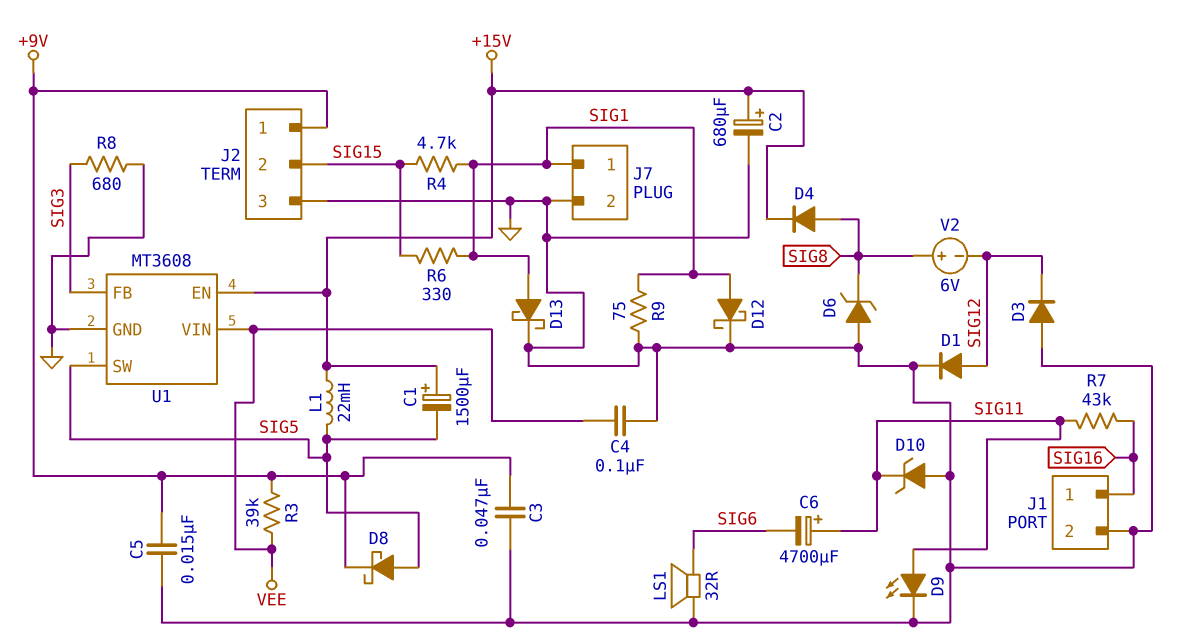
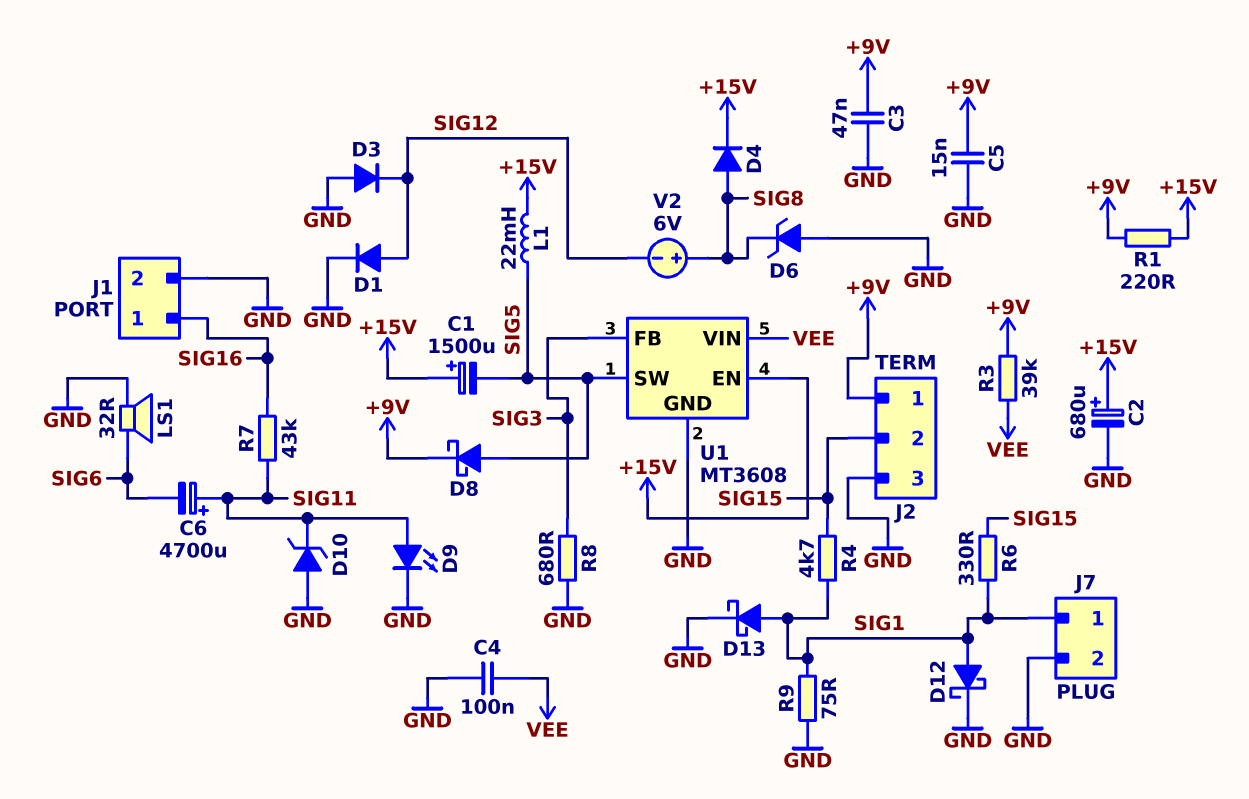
R1: none -> 220 (+9V, +15V)

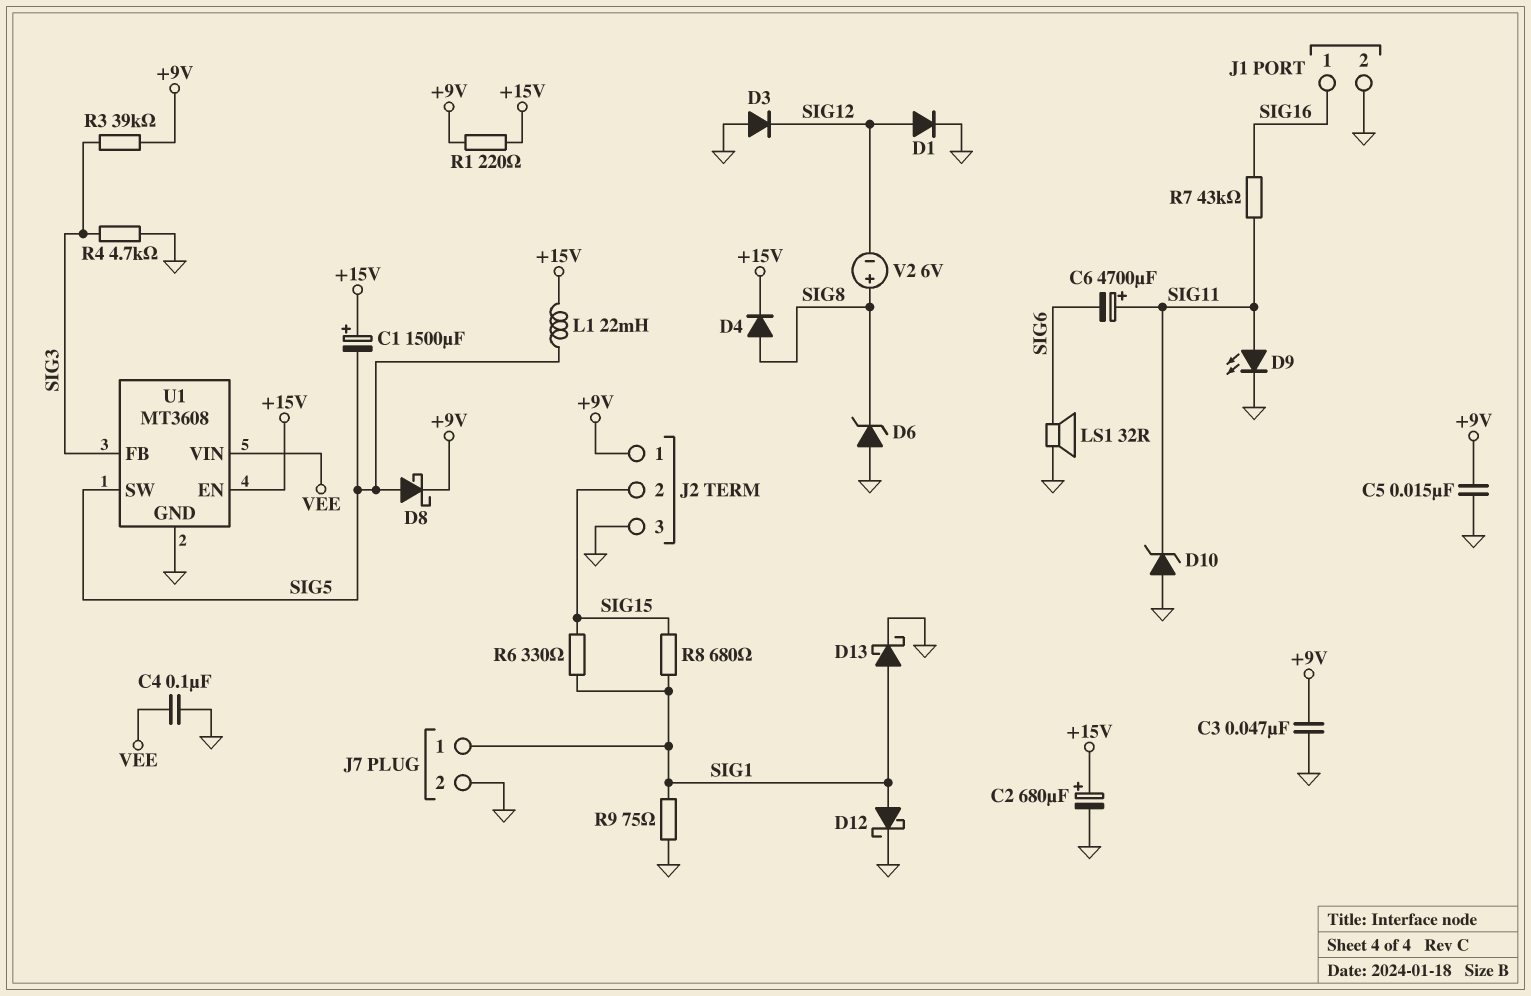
R3: 39k (+9V, VEE) -> 39k (+9V, SIG3)
R4: 4.7k (SIG1, SIG15) -> 4.7k (GND, SIG3)
R8: 680 (GND, SIG3) -> 680 (SIG1, SIG15)

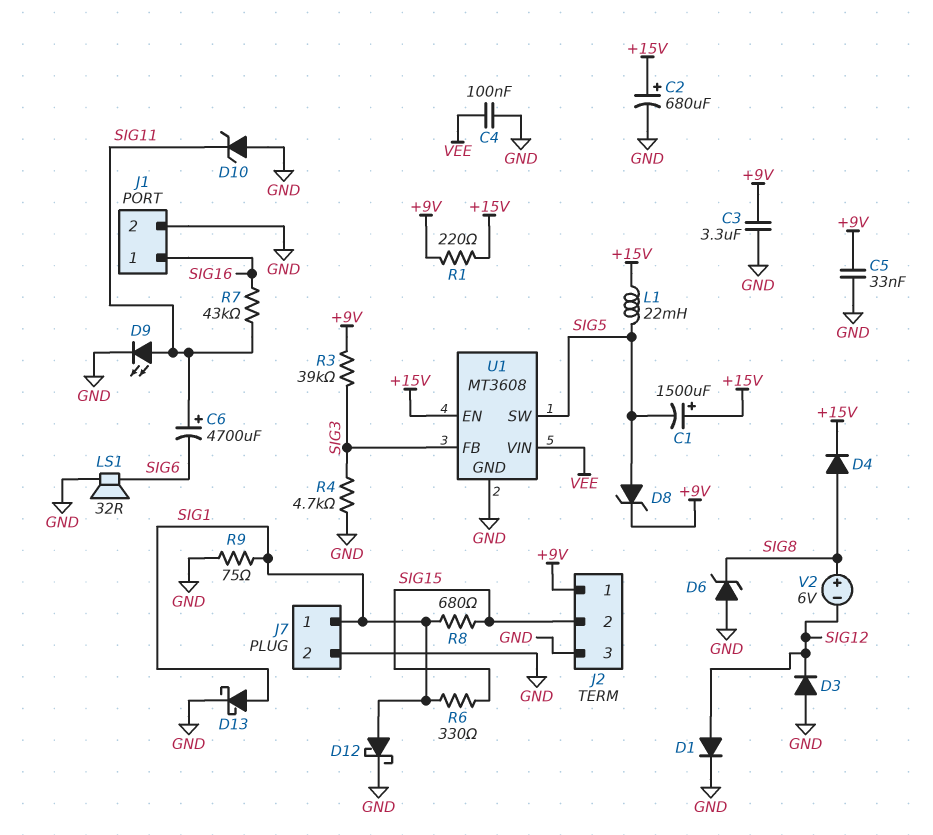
C3: 47nF (+9V, GND) -> 3.3uF (+9V, GND)
C5: 15nF (+9V, GND) -> 33nF (+9V, GND)
D8: schottky (A SIG5, K +9V) -> zener (A SIG5, K +9V)

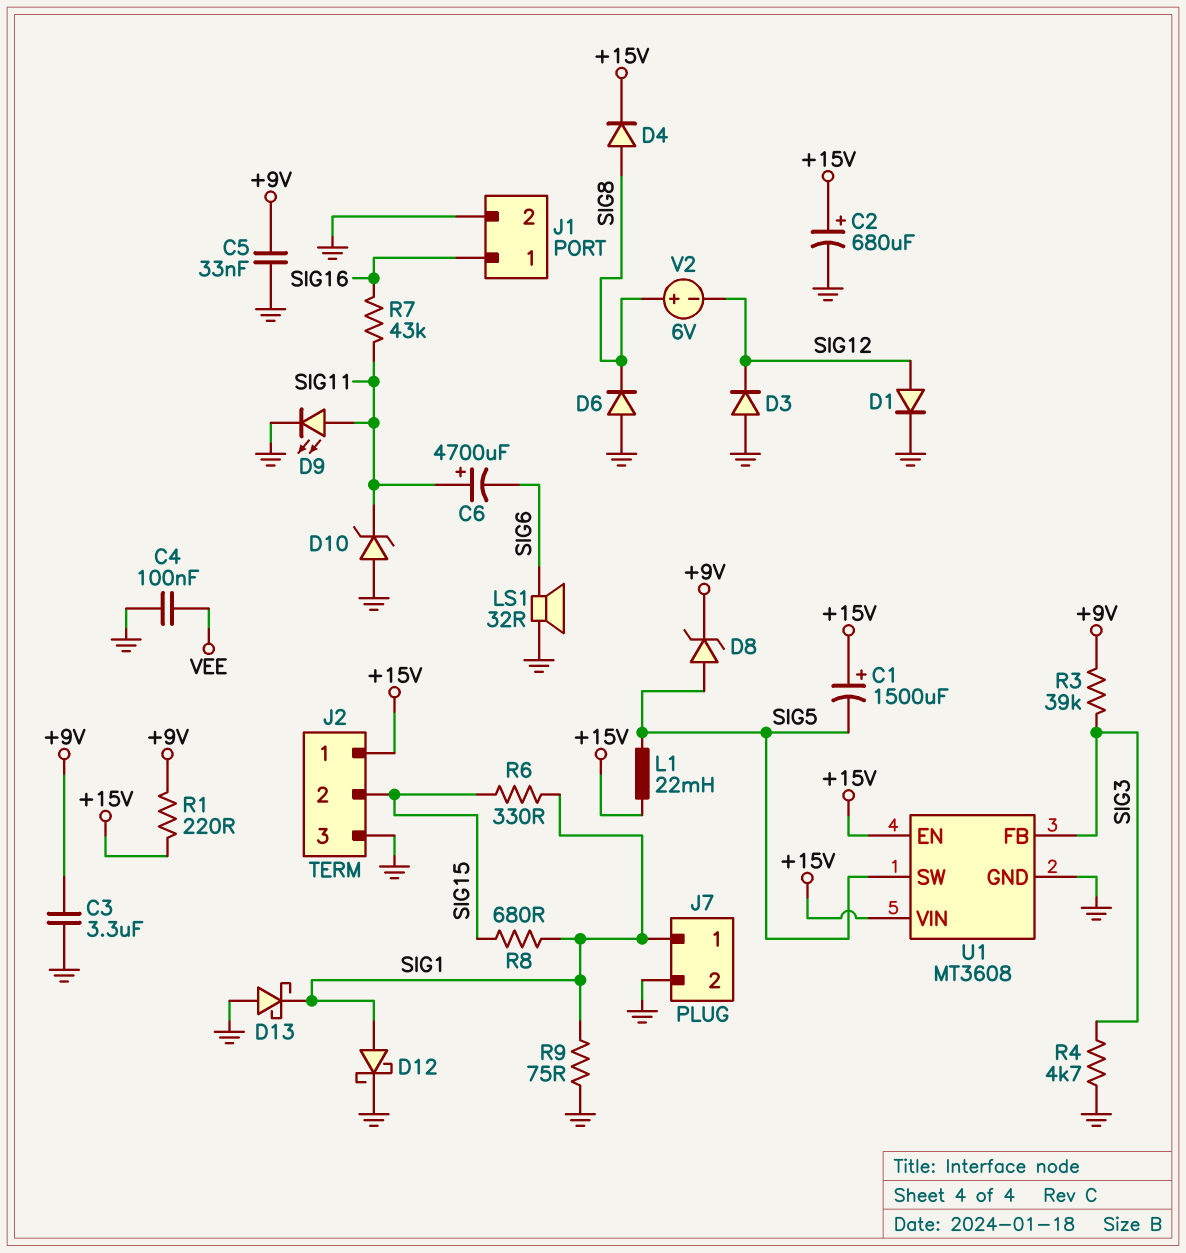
D6: zener (A GND, K SIG8) -> diode (A GND, K SIG8)
D13: schottky (A SIG1, K GND) -> schottky (A GND, K SIG1)
J2 pin 1: +9V -> +15V
U1 pin VIN: VEE -> +15V

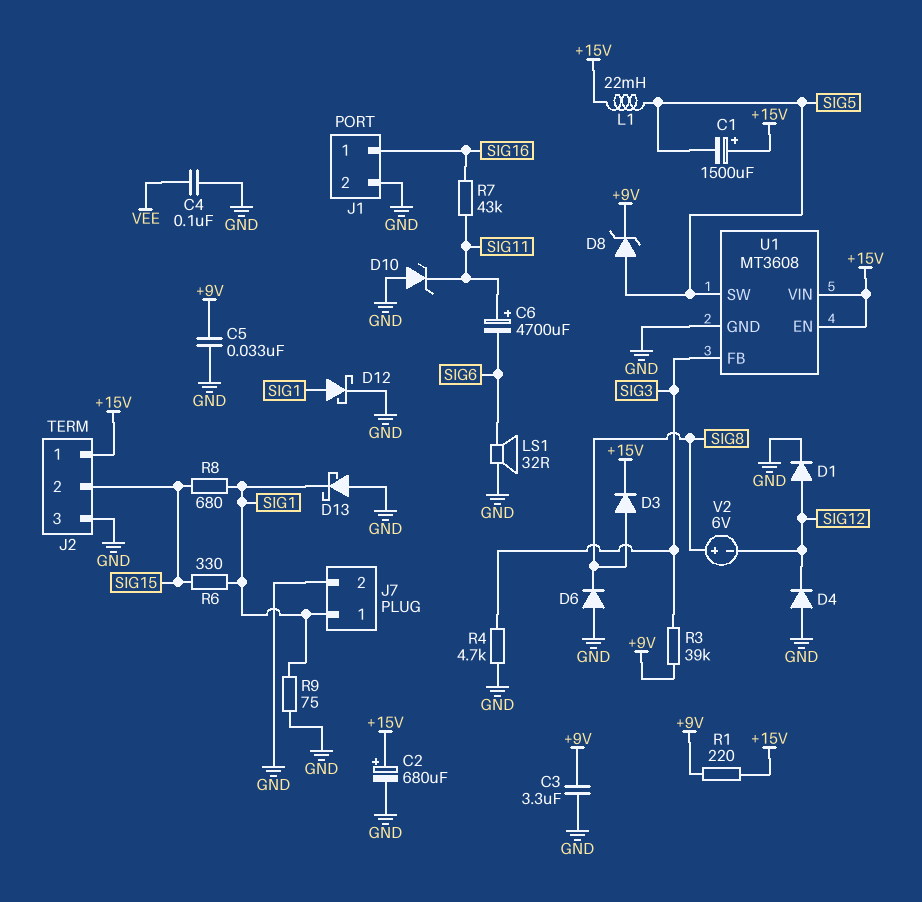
D3: diode (A GND, K SIG12) -> diode (A SIG8, K +15V)
D4: diode (A SIG8, K +15V) -> diode (A GND, K SIG12)
D9: LED (A SIG11, K GND) -> none

